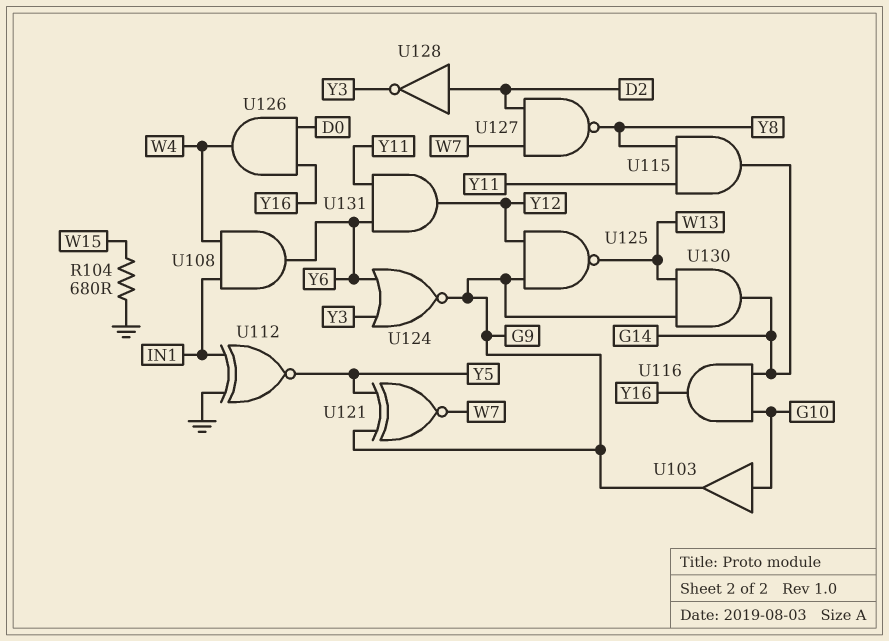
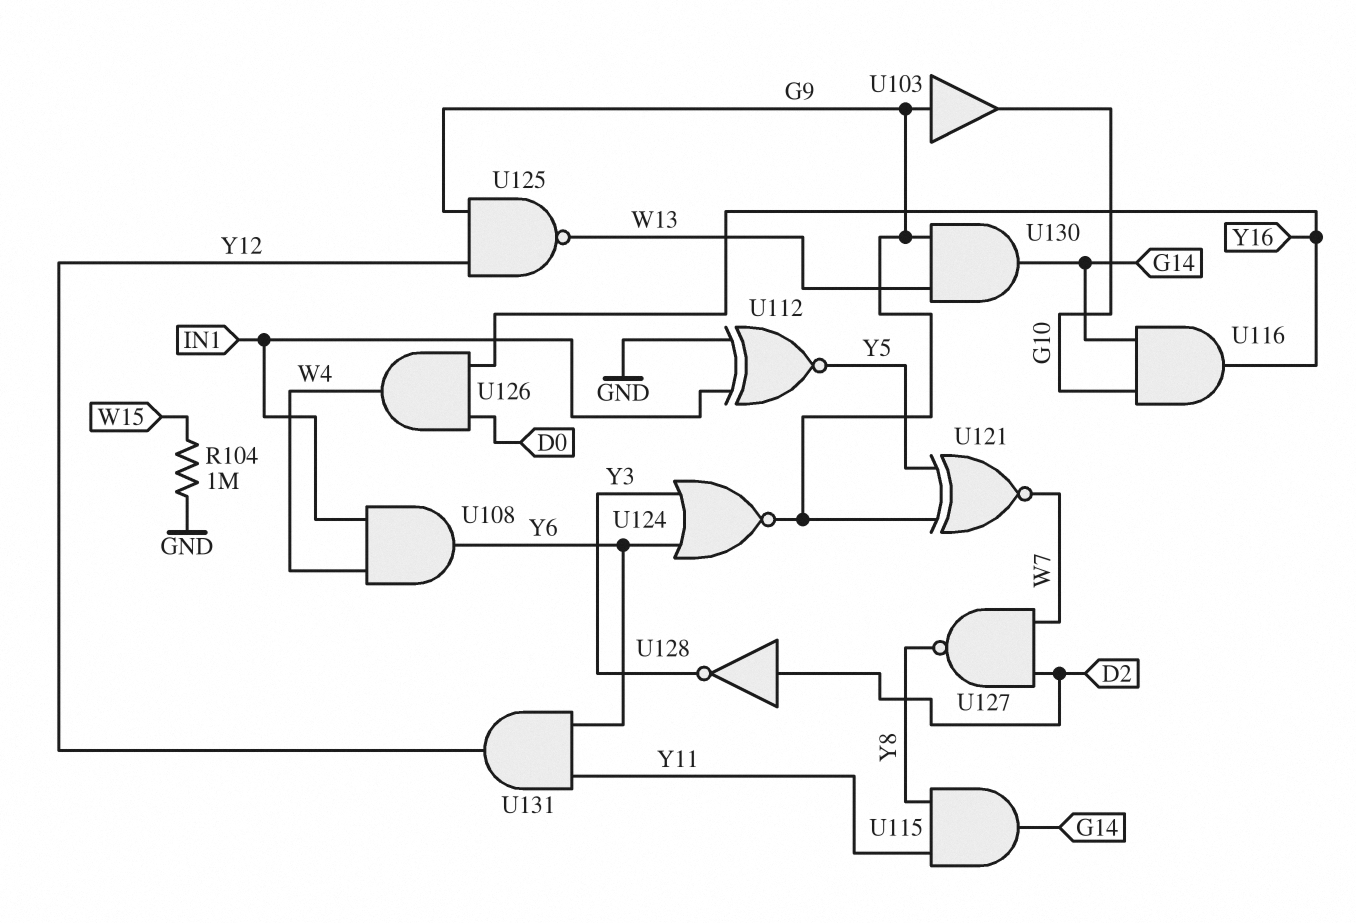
R104: 680 (GND, W15) -> 1M (GND, W15)
U103: buffer (in G10, out G9) -> buffer (in G9, out G10)

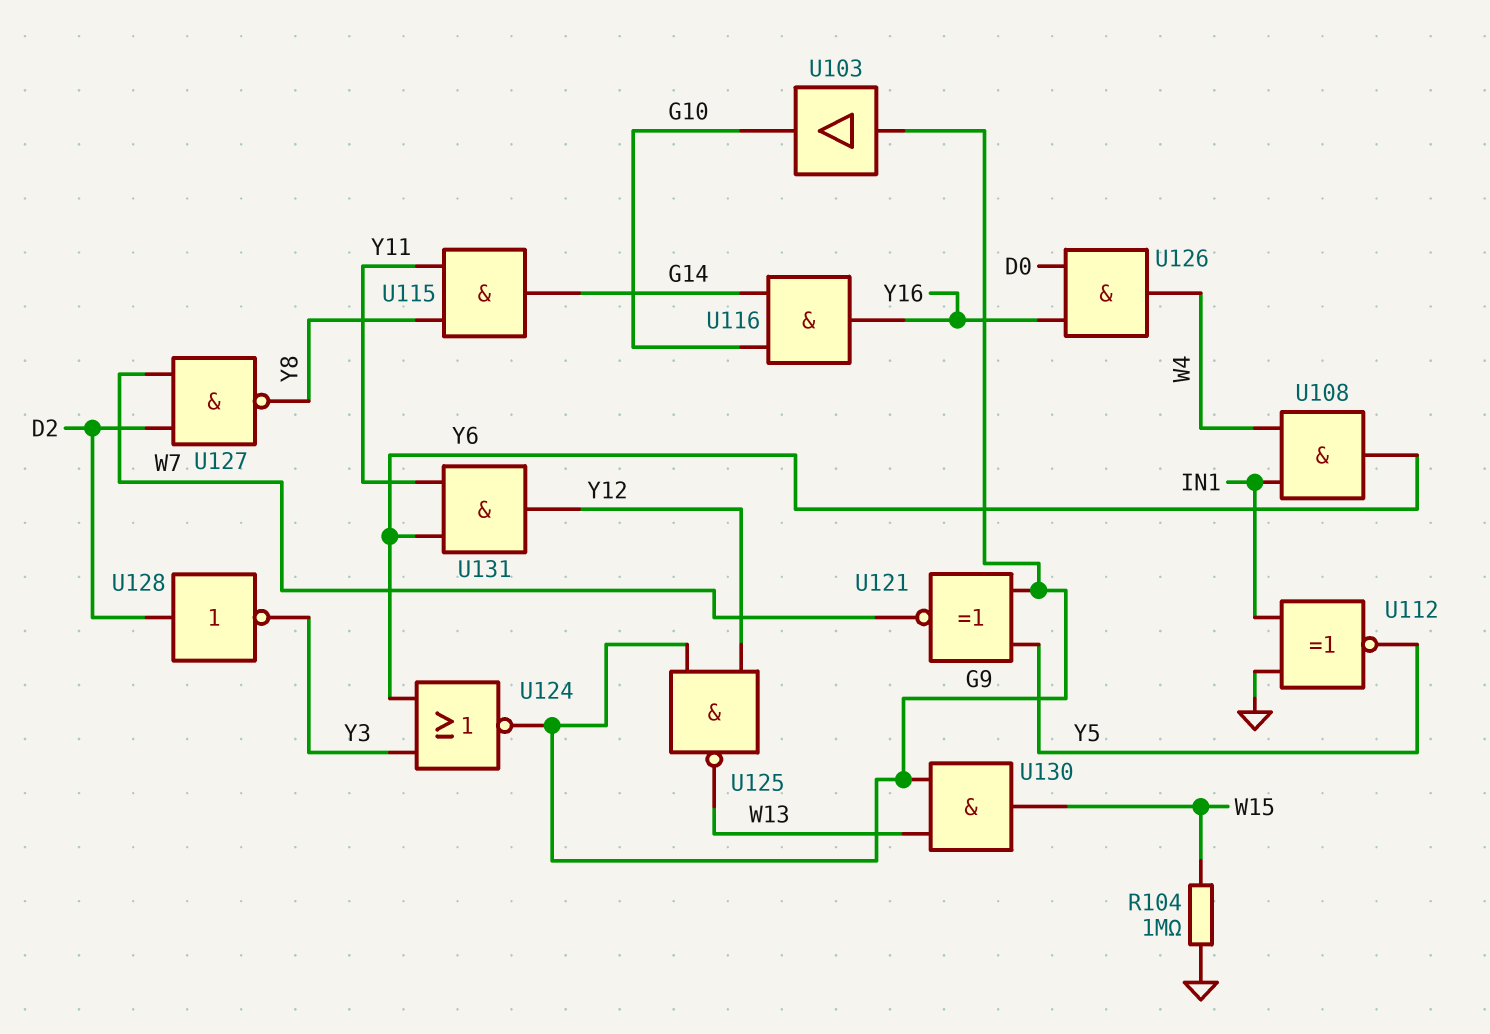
U130: AND (in G9, in W13, out G14) -> AND (in G9, in W13, out W15)

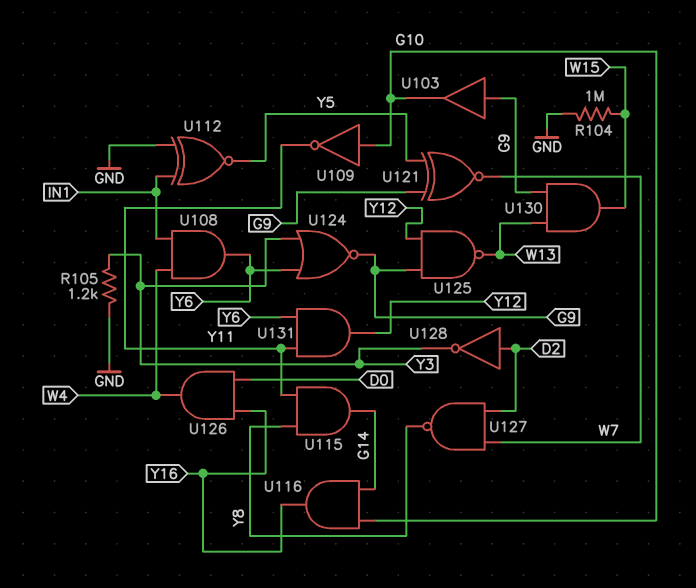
R105: none -> 1.2k (GND, Y3)
U109: none -> NOT (in G10, out Y11)

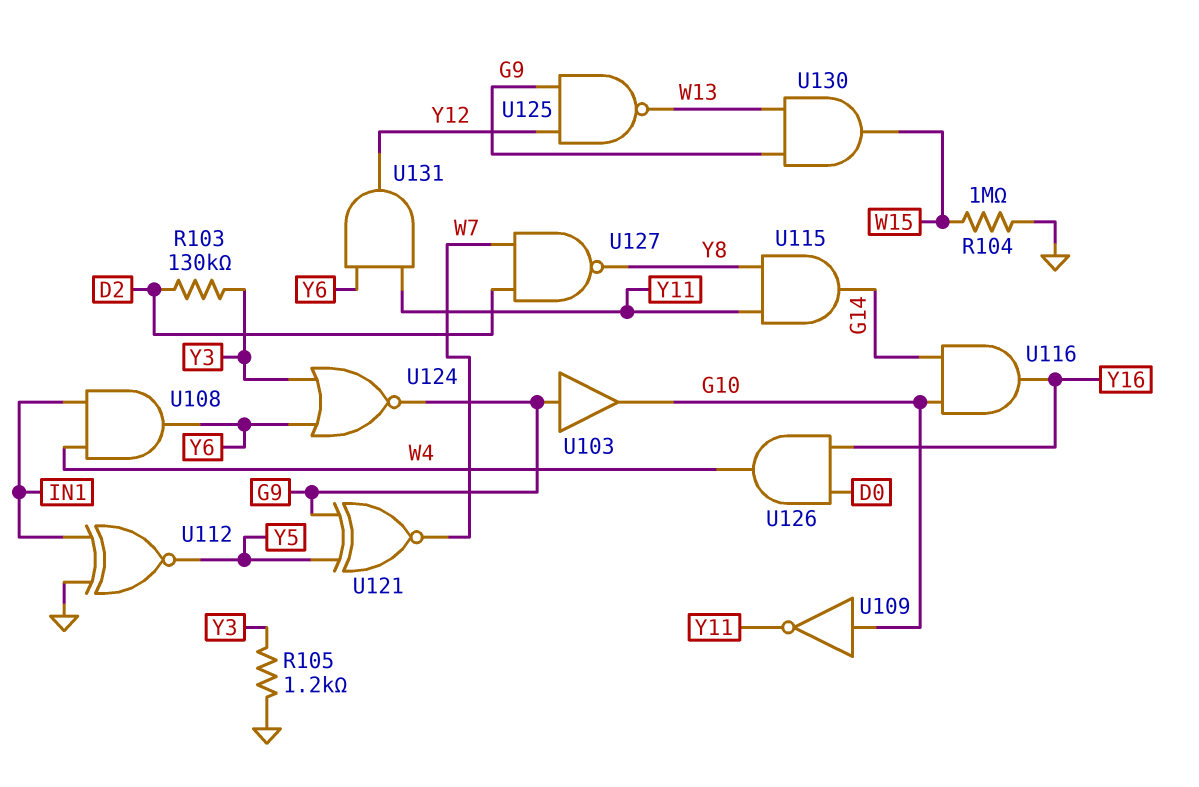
R103: none -> 130k (D2, Y3)
U128: NOT (in D2, out Y3) -> none

